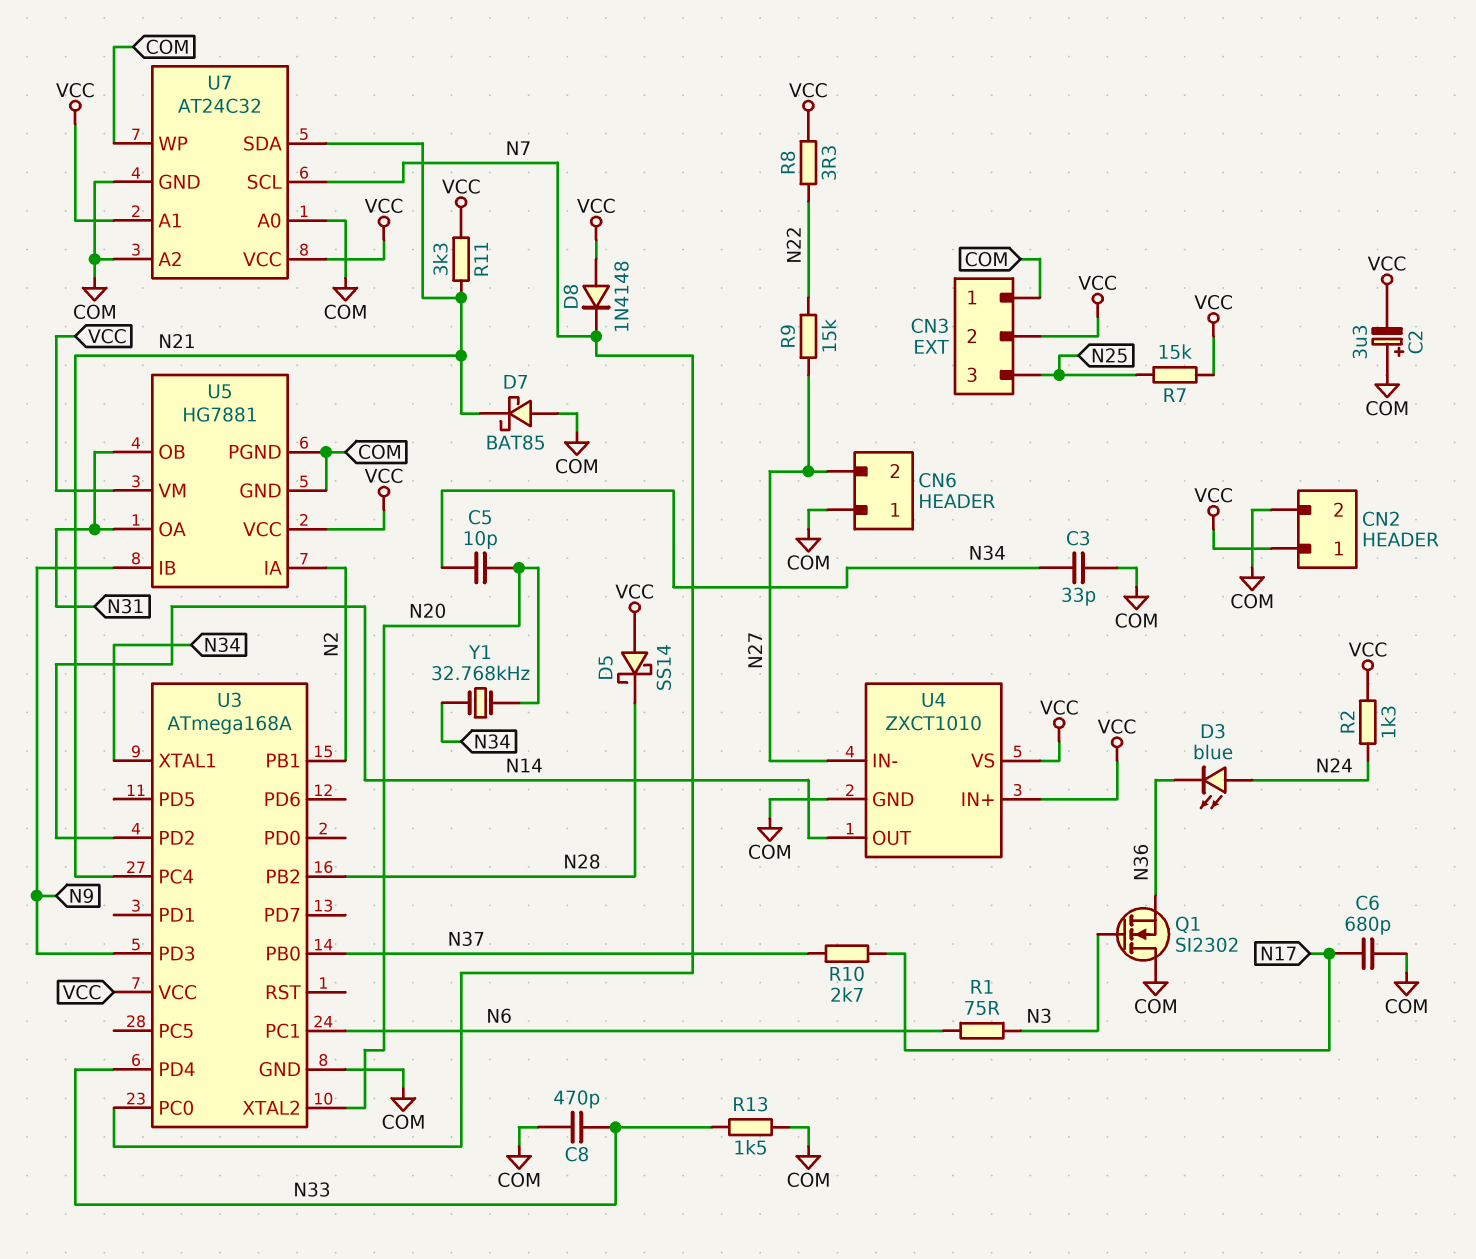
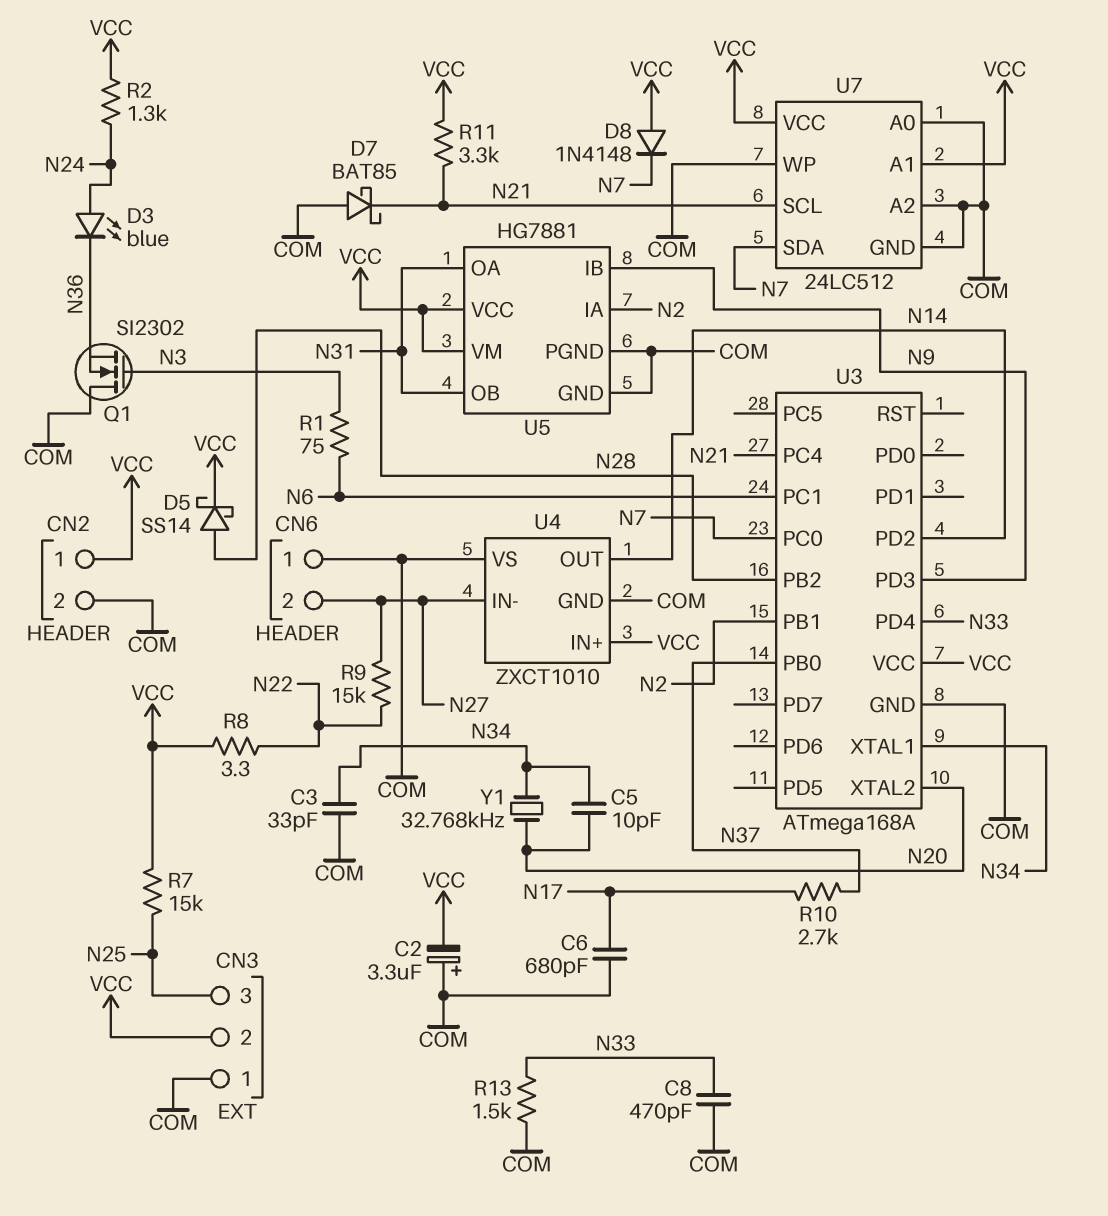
D5: schottky SS14 (A VCC, K N28) -> schottky SS14 (A N28, K VCC)
U4 pin VS: VCC -> COM
U7: AT24C32 -> 24LC512
U7 pin SCL: N7 -> N21
U7 pin SDA: N21 -> N7

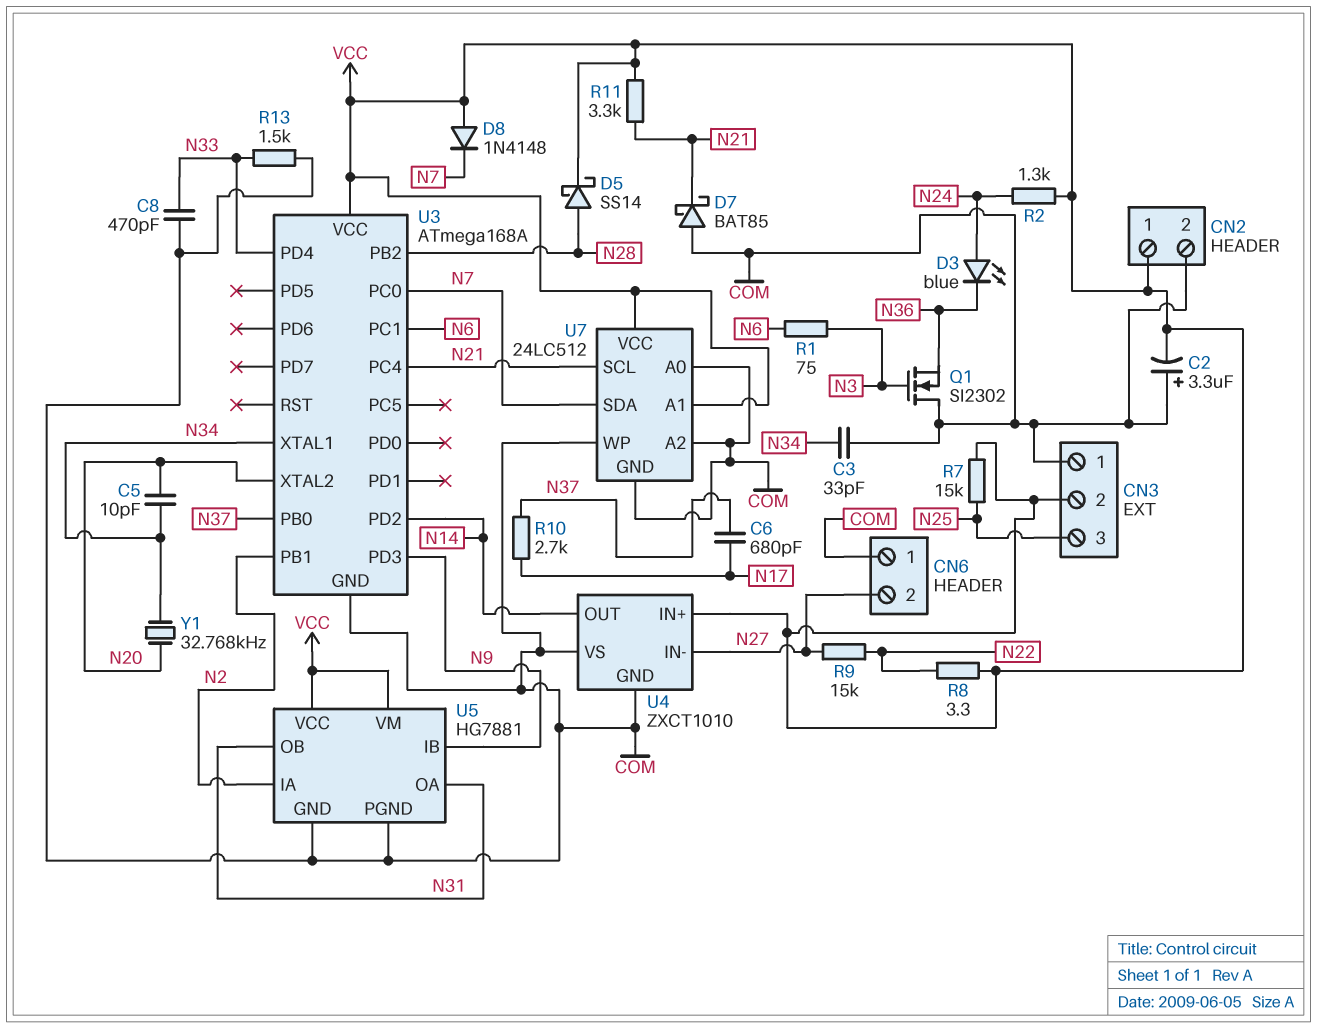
C6: 680pF (COM, N17) -> 680pF (N17, N37)

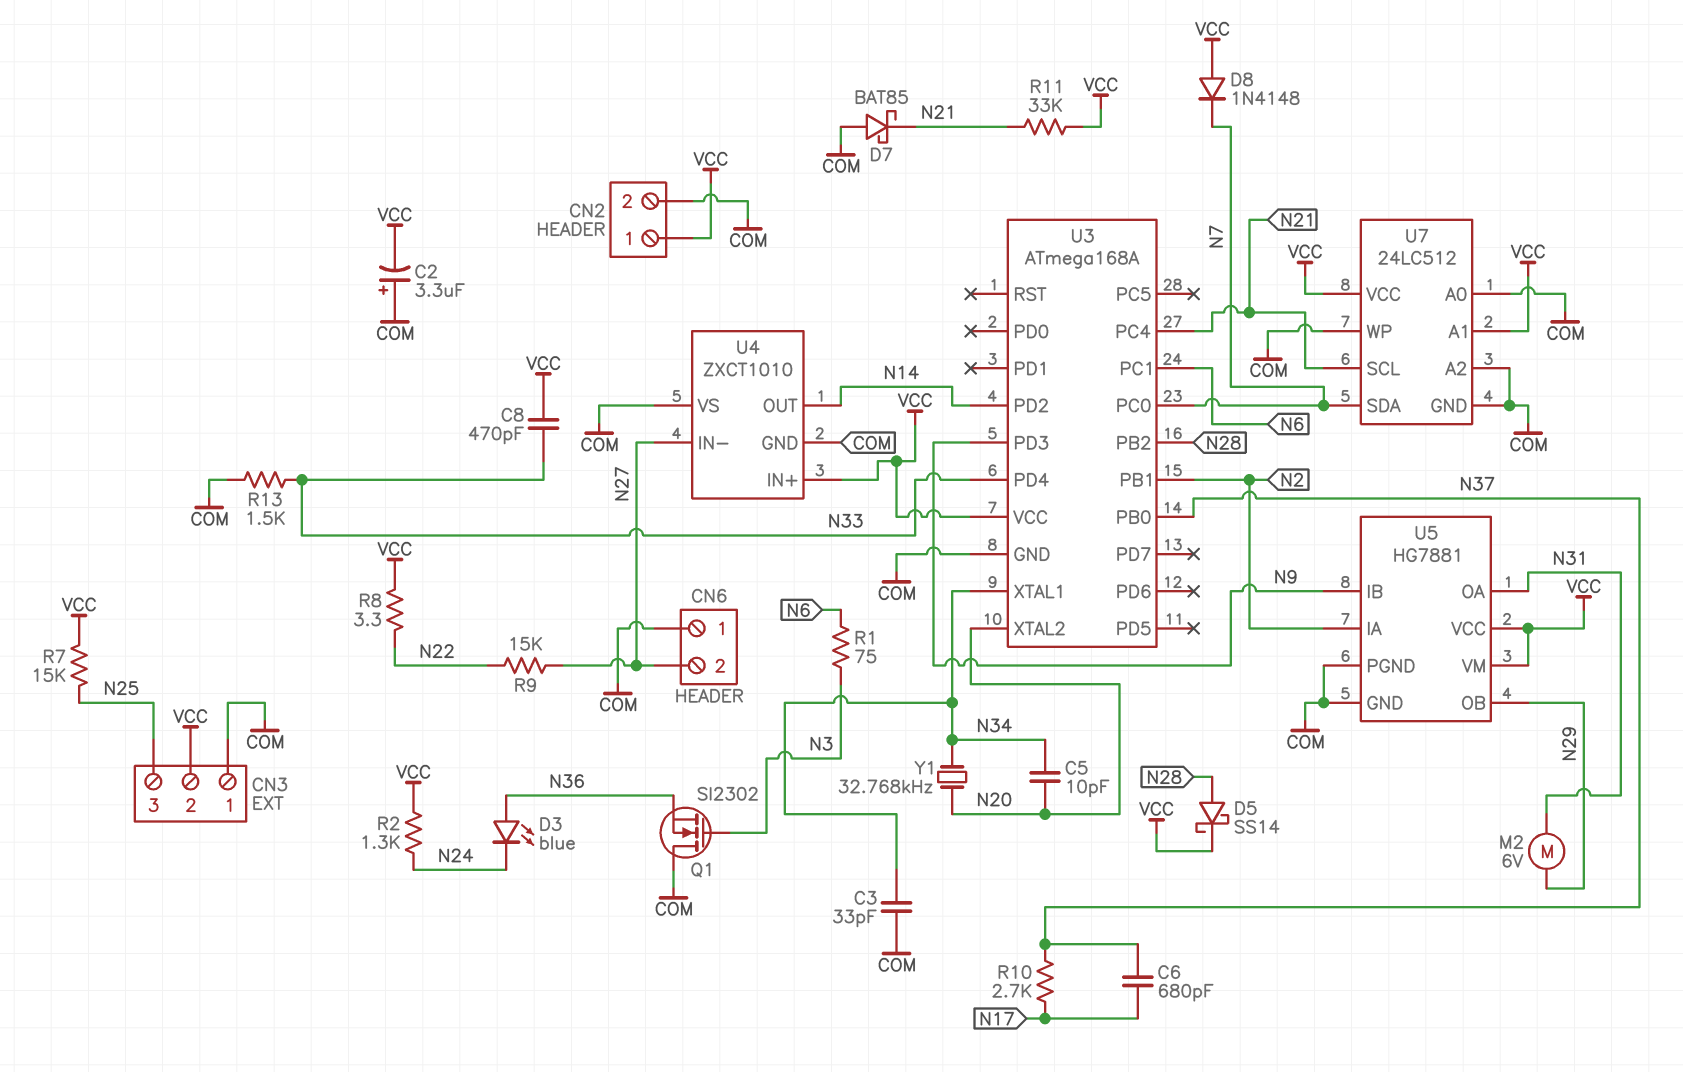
C8: 470pF (COM, N33) -> 470pF (N33, VCC)
D3: LED blue (A N24, K N36) -> LED blue (A N36, K N24)
M2: none -> motor 6V (N29, N31)
R11: 3.3k (N21, VCC) -> 33k (N21, VCC)
U5 pin OB: N31 -> N29

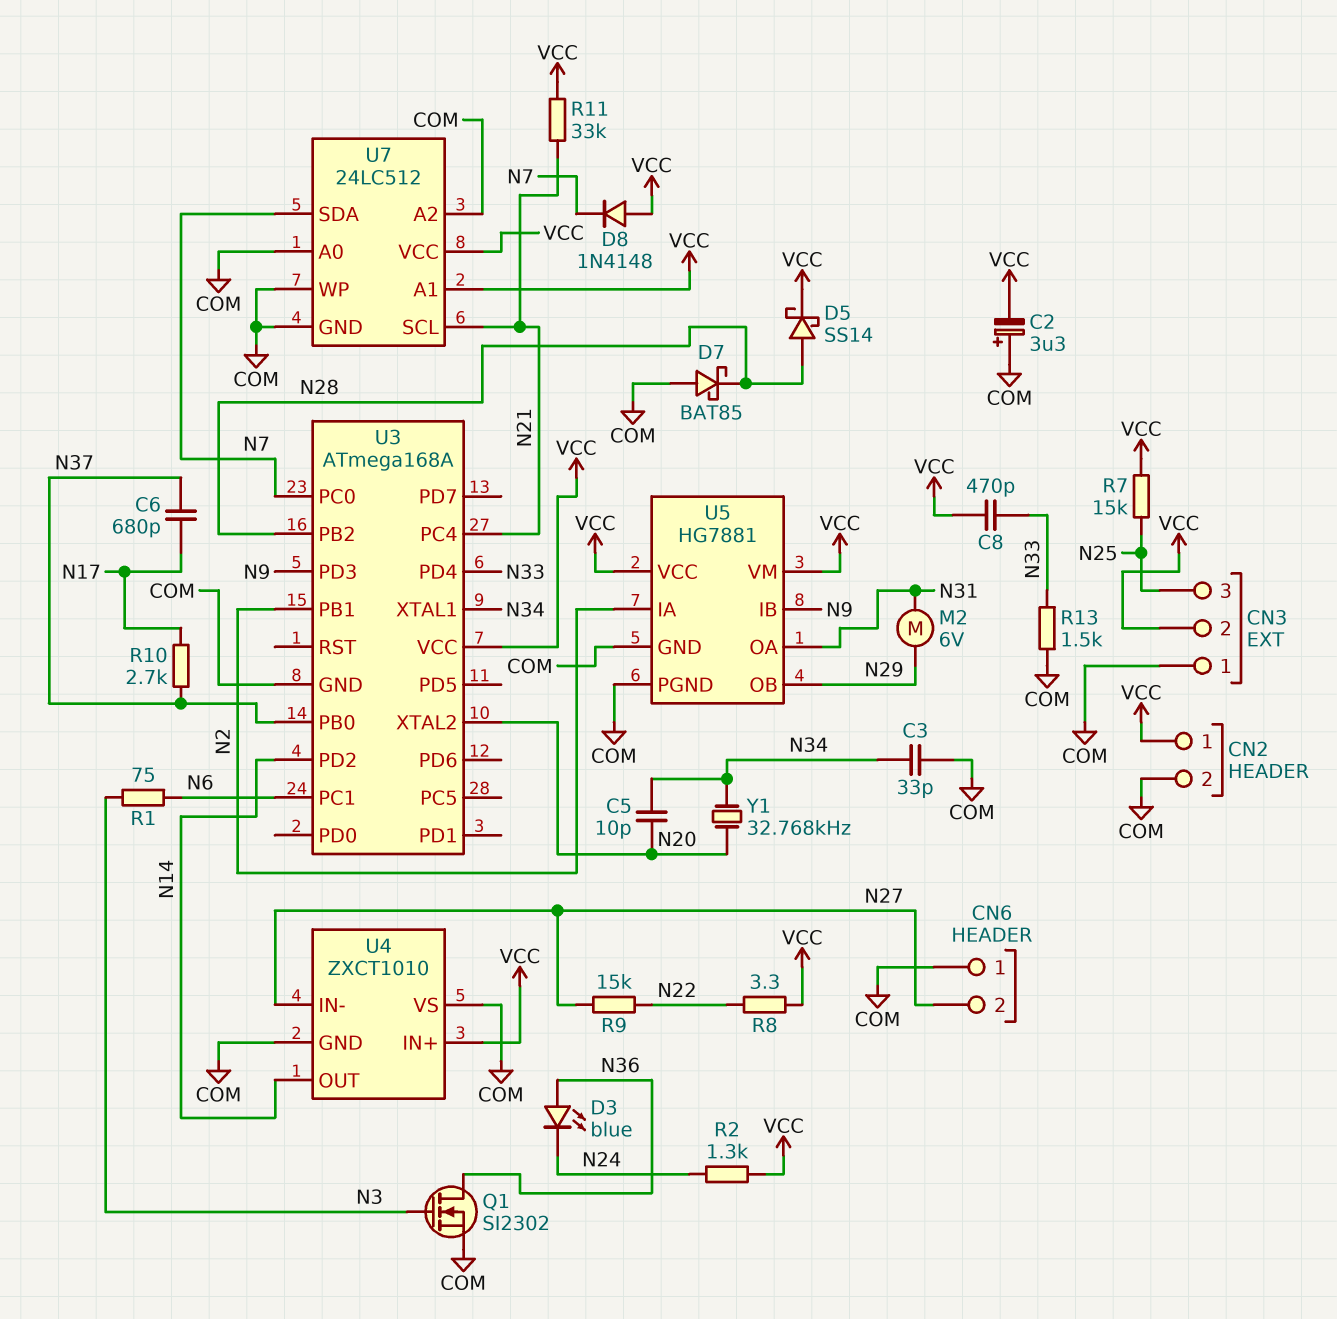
D7: schottky BAT85 (A COM, K N21) -> schottky BAT85 (A COM, K N28)
Q1: NMOS SI2302 (G N3, D COM, S N36) -> NMOS SI2302 (G N3, D N36, S COM)

